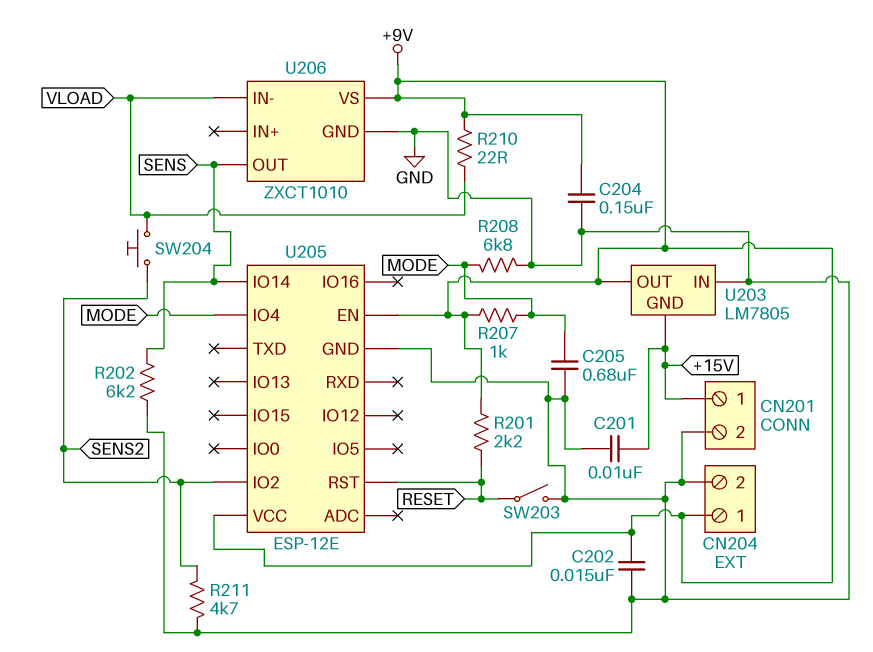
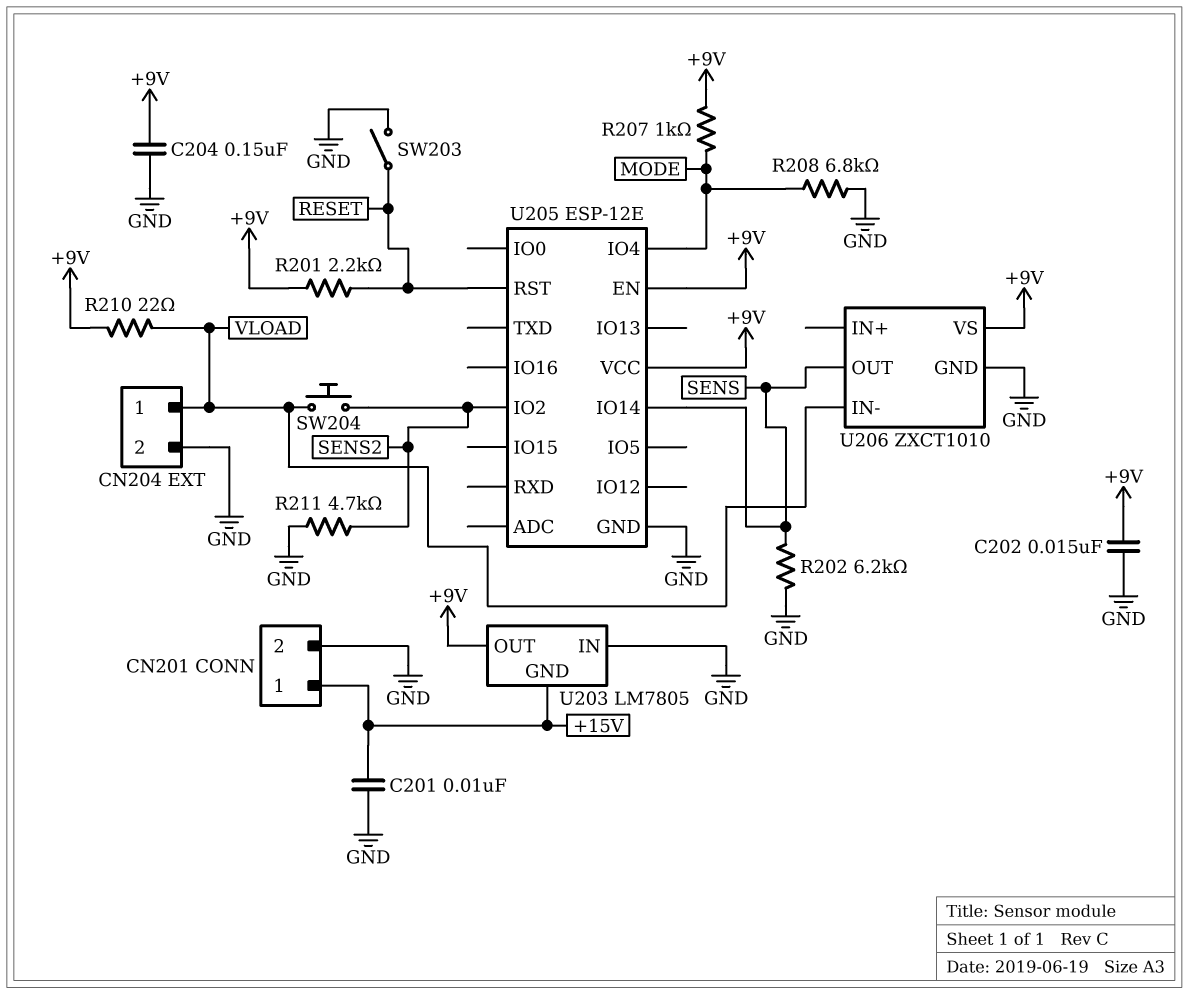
C205: 680nF (GND, MODE) -> none
CN204 pin 1: +9V -> VLOAD

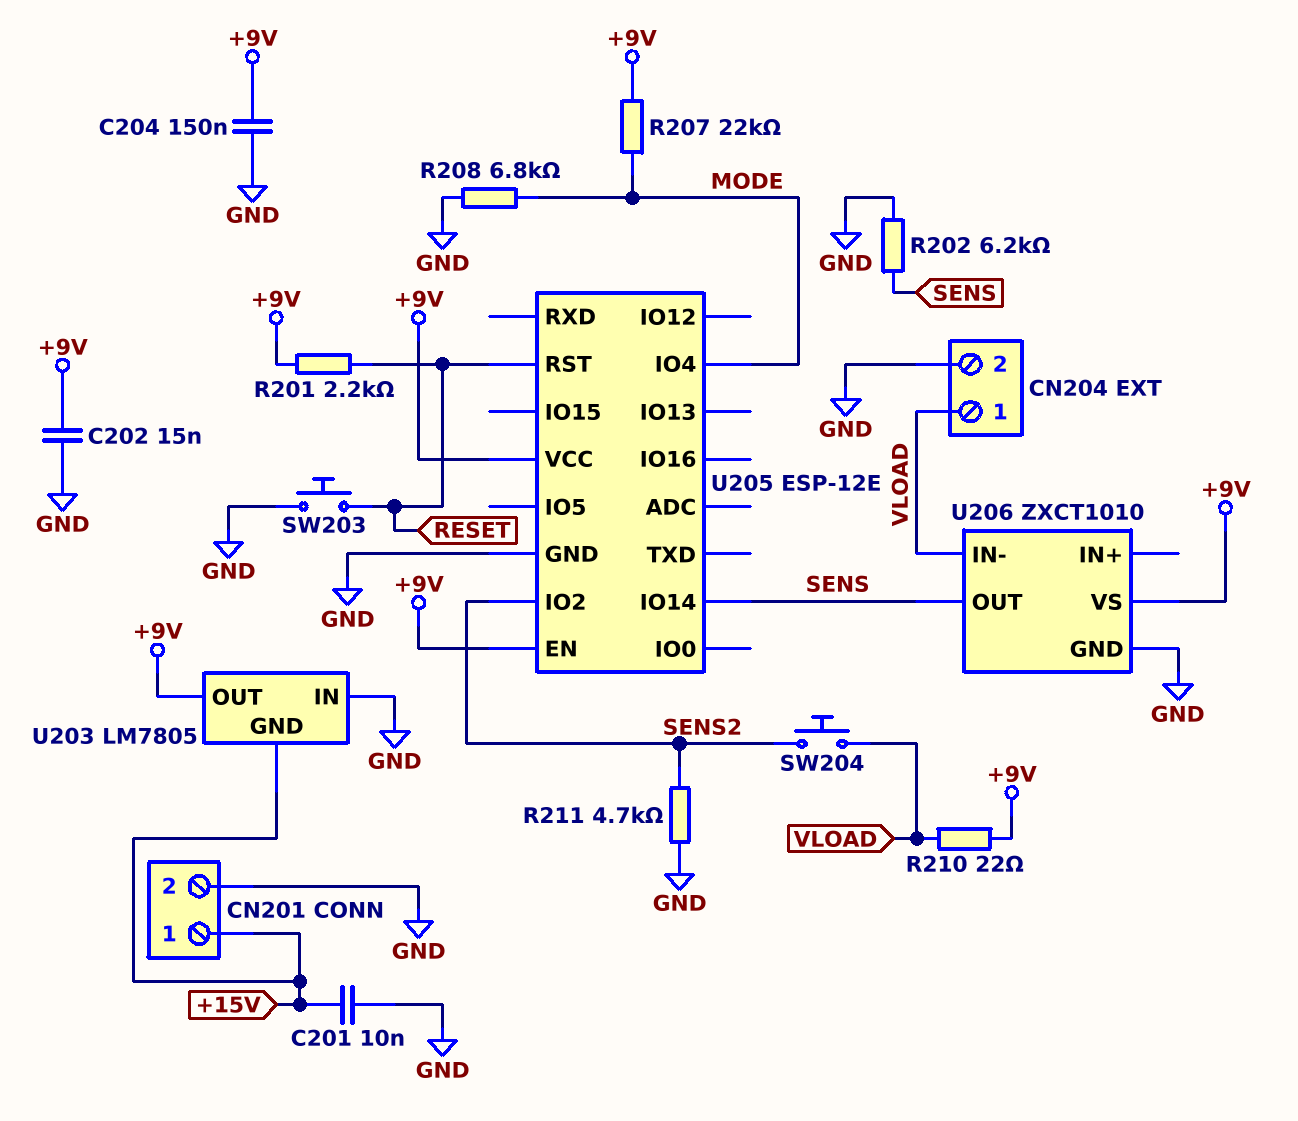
R207: 1k (+9V, MODE) -> 22k (+9V, MODE)
SW203: switch (GND, RESET) -> button (GND, RESET)

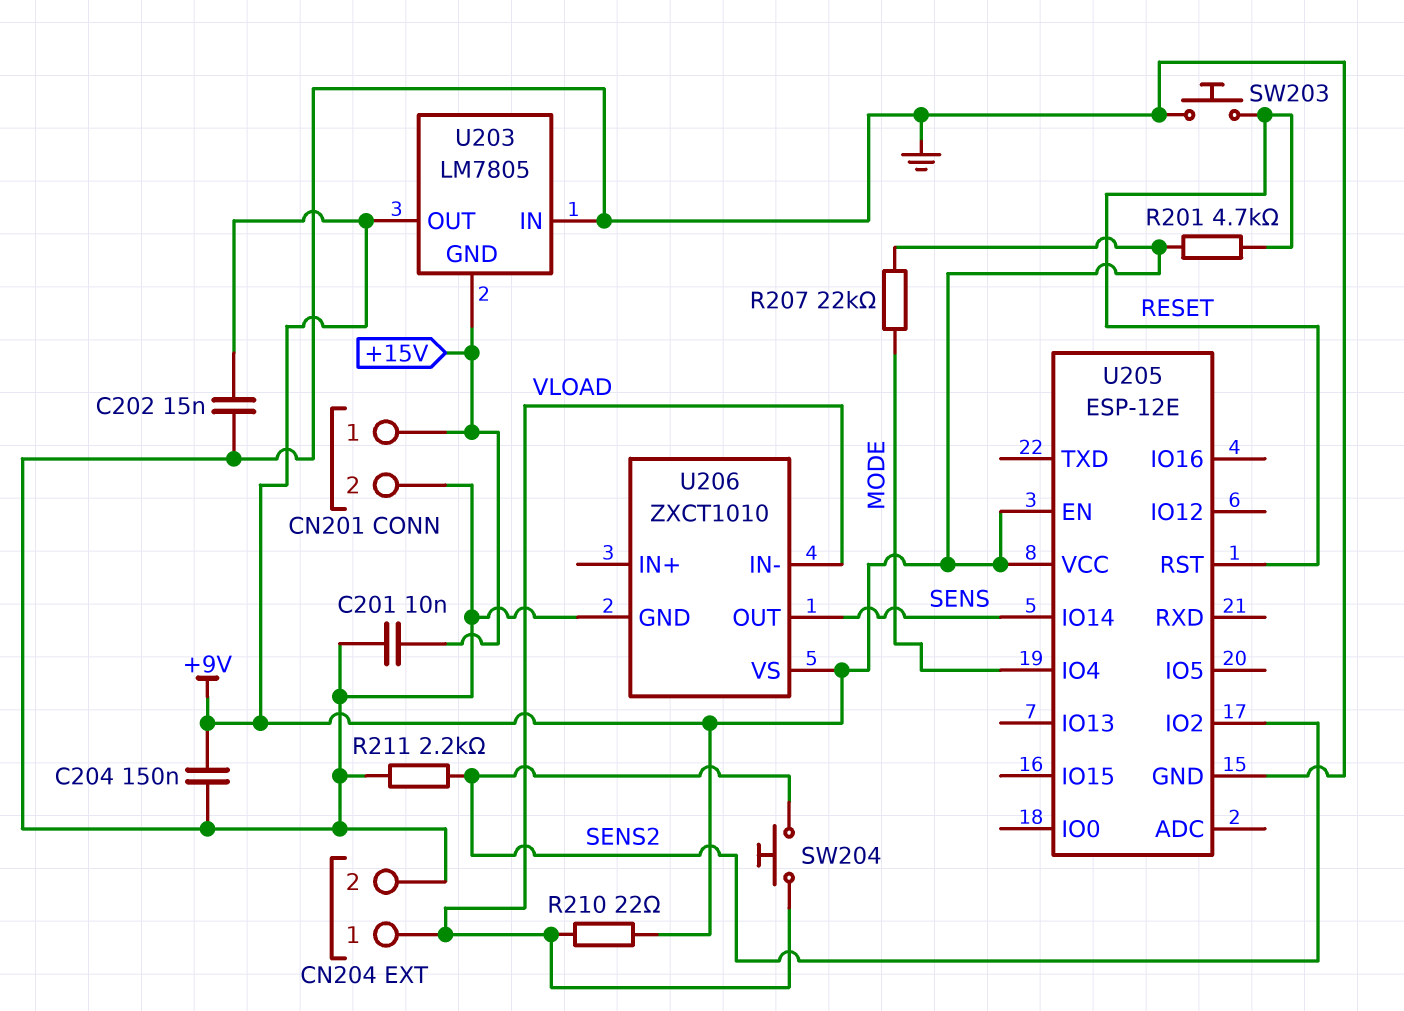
R201: 2.2k (+9V, RESET) -> 4.7k (+9V, RESET)
R202: 6.2k (GND, SENS) -> none
R208: 6.8k (GND, MODE) -> none
R211: 4.7k (GND, SENS2) -> 2.2k (GND, SENS2)

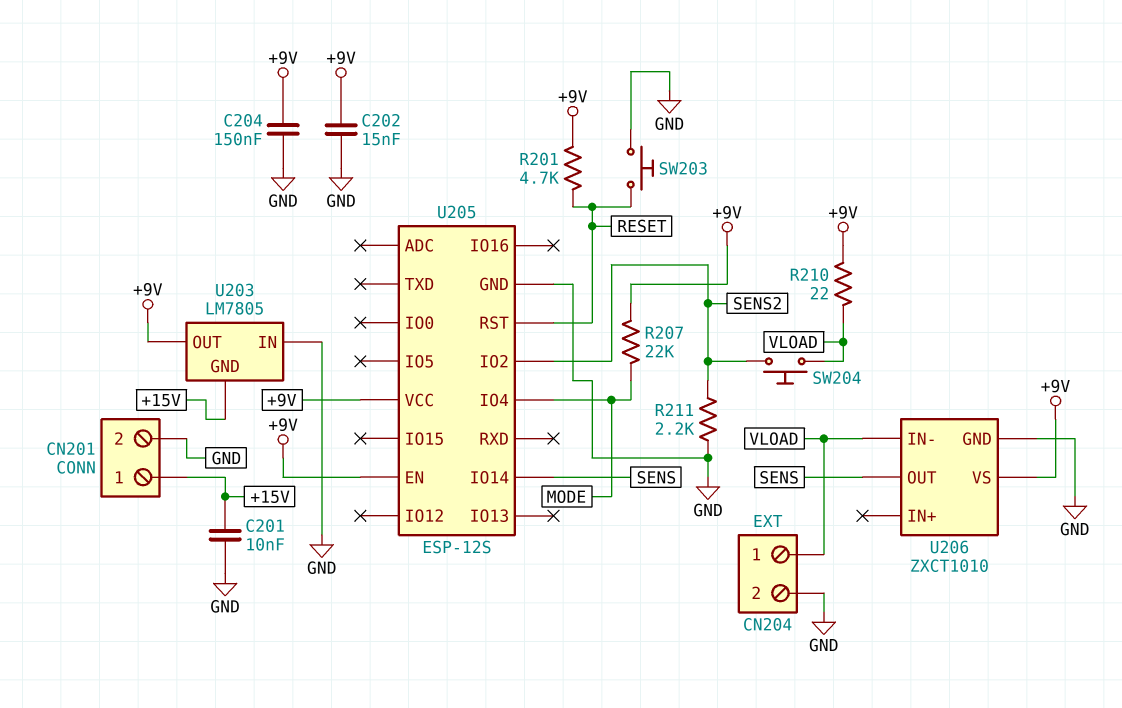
U205: ESP-12E -> ESP-12S

